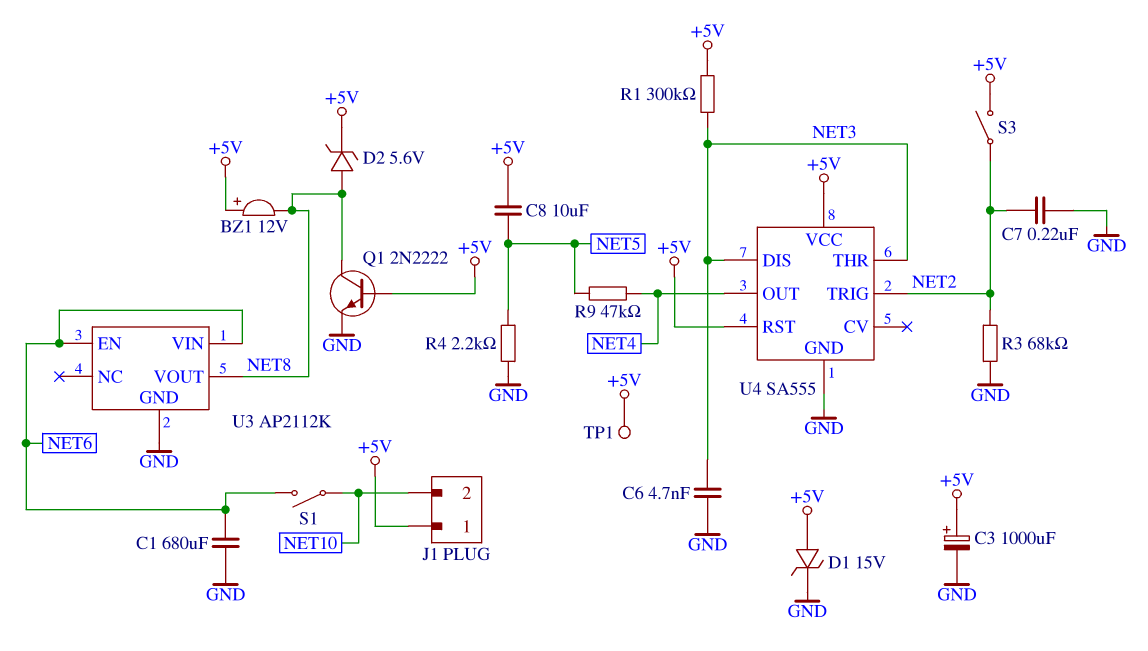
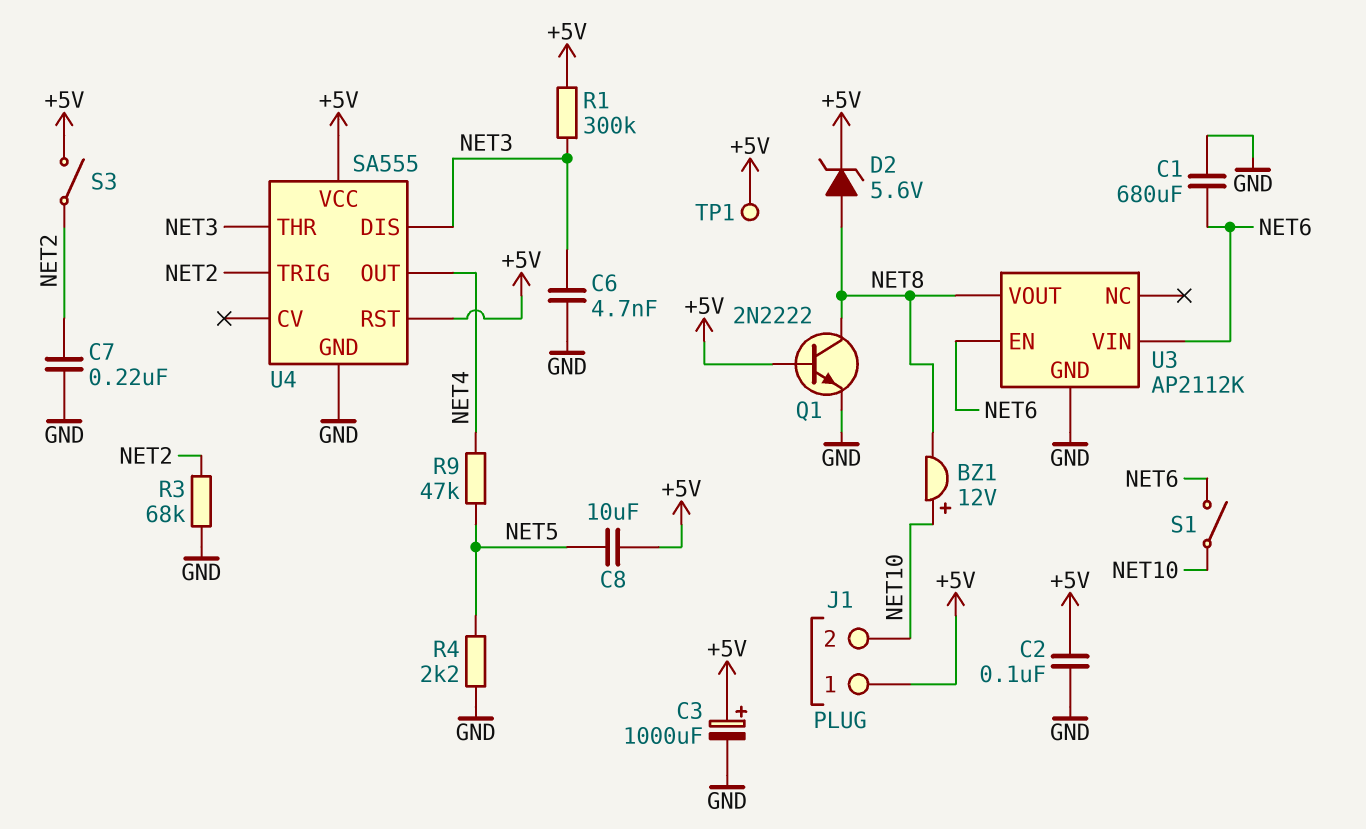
BZ1: buzzer 12V (plus +5V, minus NET8) -> buzzer 12V (plus NET10, minus NET8)
C2: none -> 100nF (+5V, GND)
D1: zener 15V (A +5V, K GND) -> none

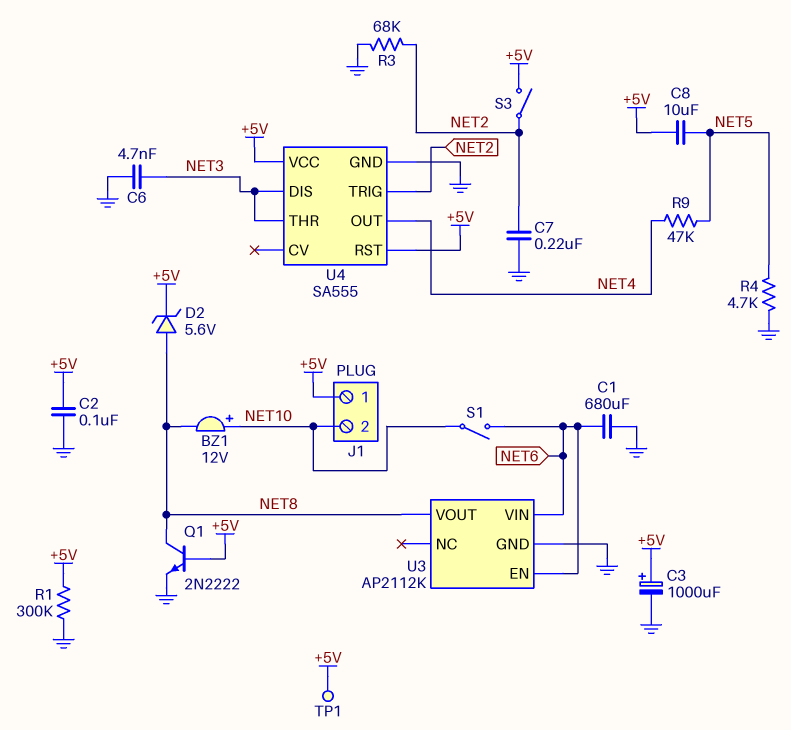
R1: 300k (+5V, NET3) -> 300k (+5V, GND)
R4: 2.2k (GND, NET5) -> 4.7k (GND, NET5)

